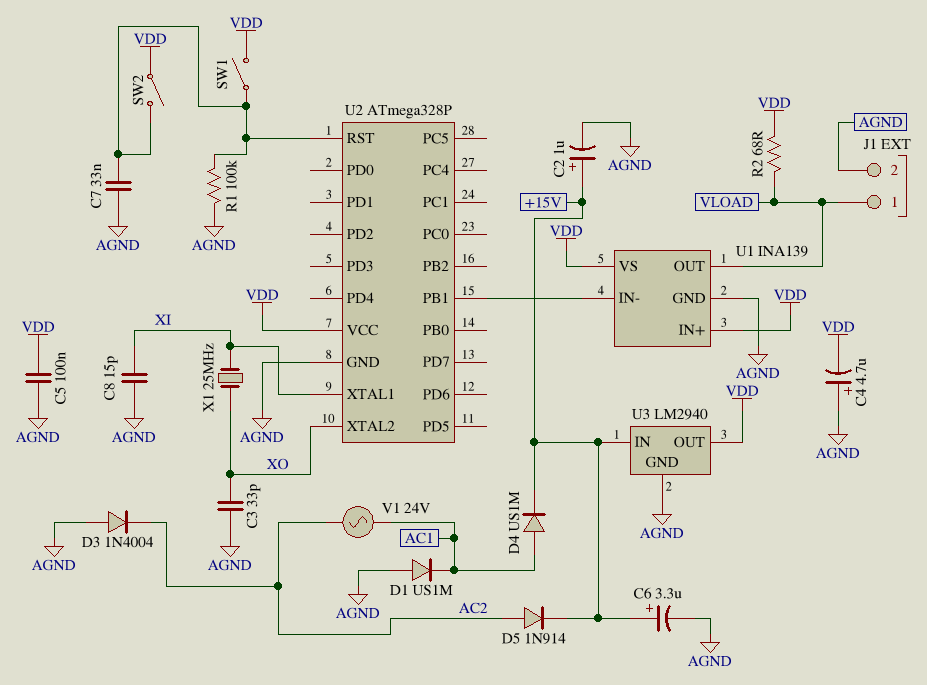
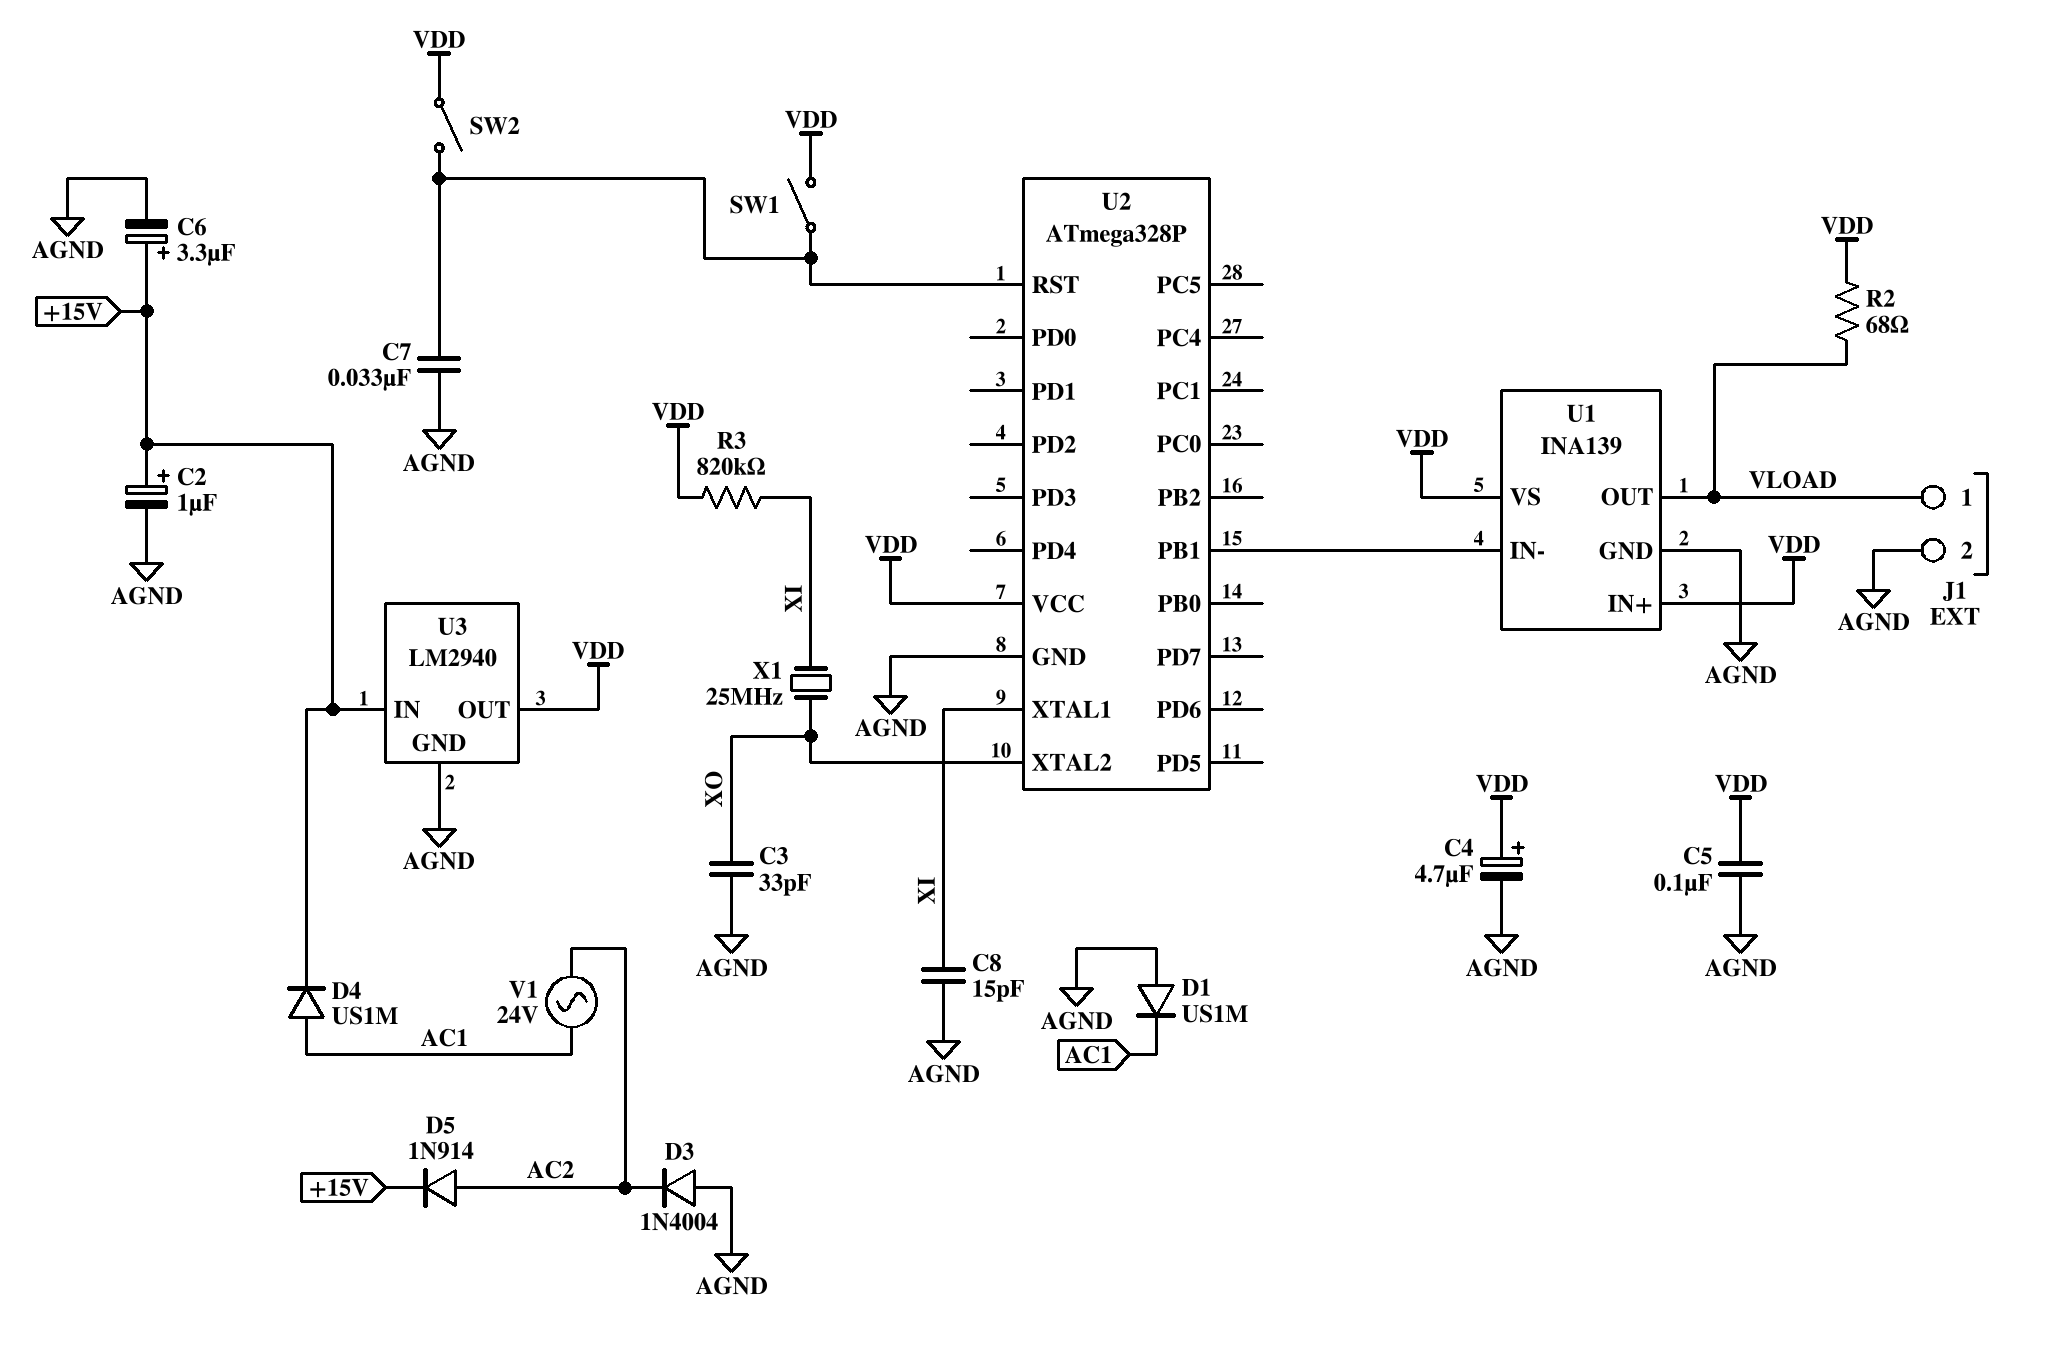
C4: 4.7uF (plus AGND, minus VDD) -> 4.7uF (plus VDD, minus AGND)
R1: 100k (AGND, U2/RST) -> none
R3: none -> 820k (VDD, XI)

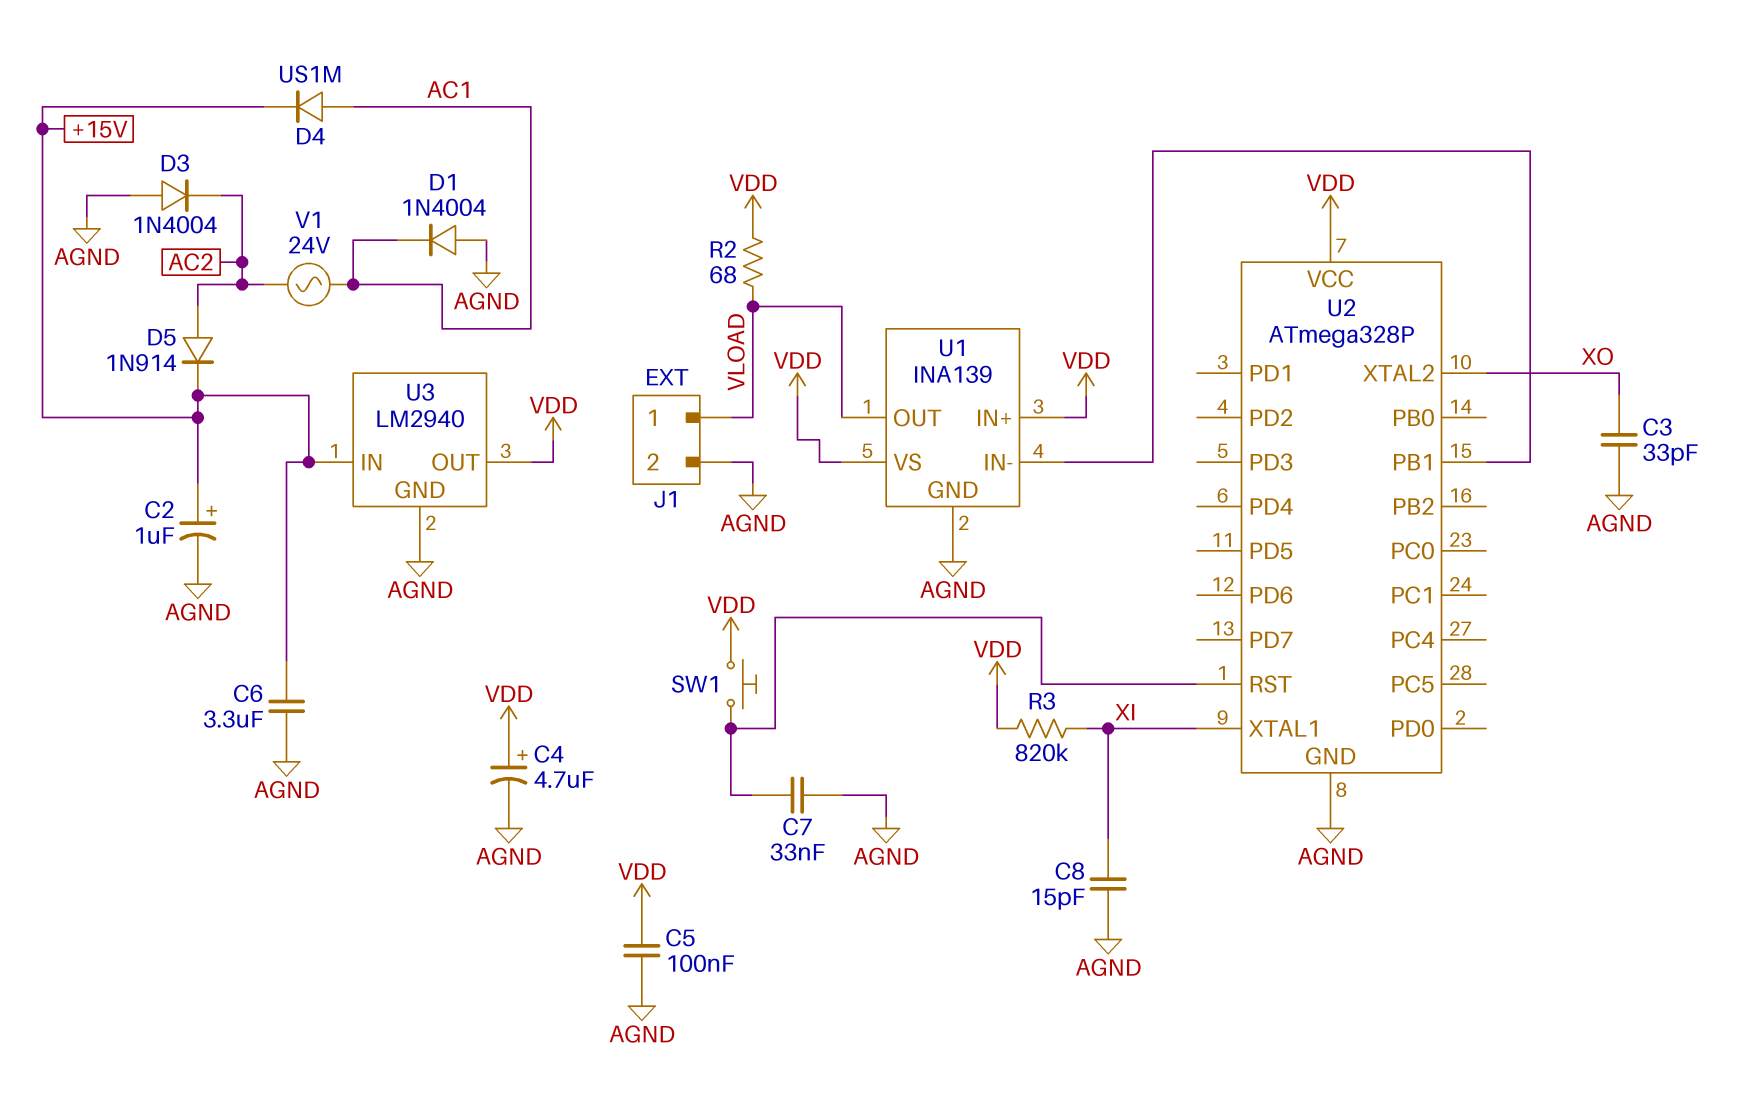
C6: 3.3uF (plus +15V, minus AGND) -> 3.3uF (+15V, AGND)
D1: diode US1M (A AGND, K AC1) -> diode 1N4004 (A AGND, K AC1)
SW1: switch (U2/RST, VDD) -> button (U2/RST, VDD)
SW2: switch (U2/RST, VDD) -> none
X1: 25MHz (XI, XO) -> none

